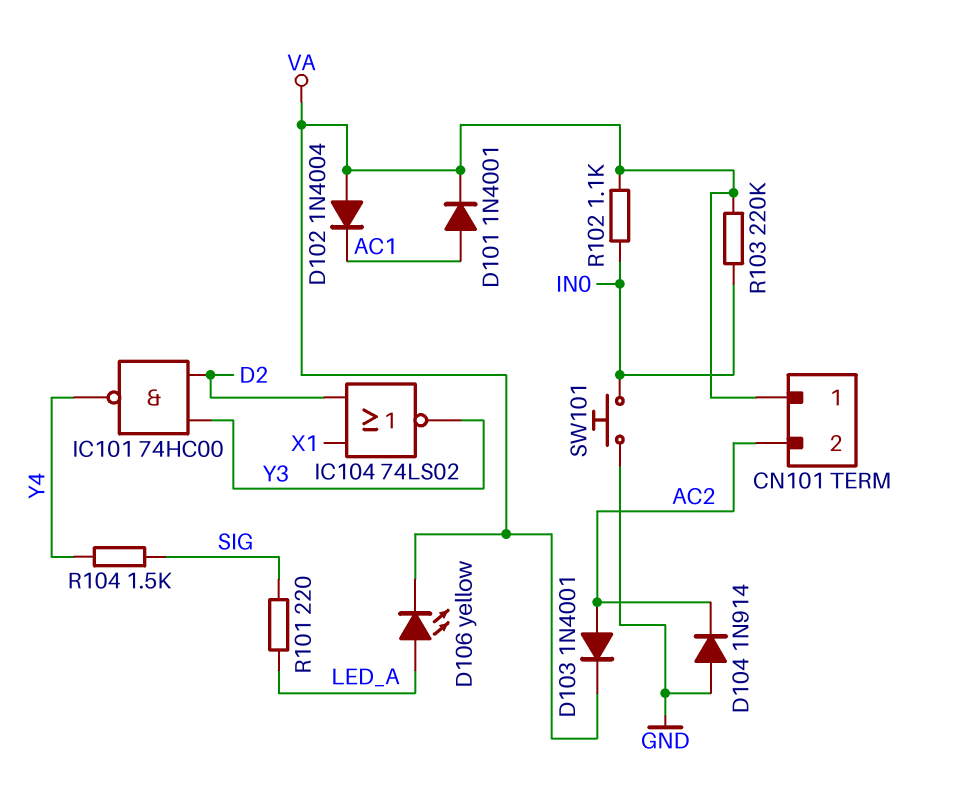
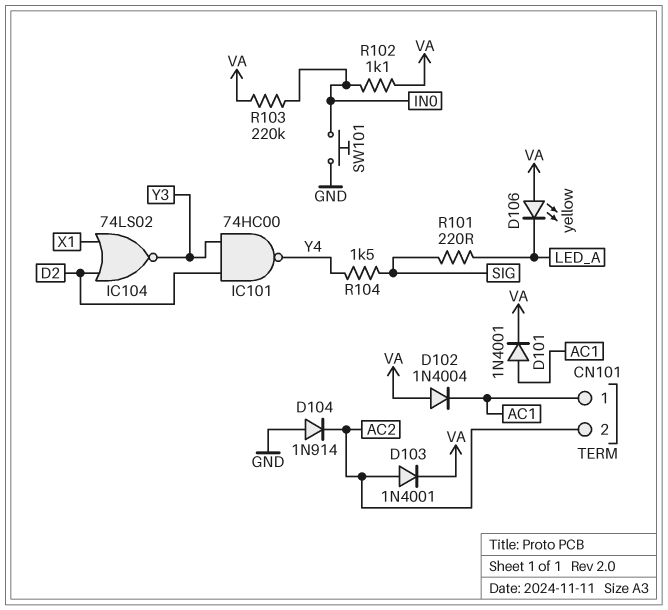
CN101 pin 1: VA -> AC1
D106: LED yellow (A LED_A, K VA) -> LED yellow (A VA, K LED_A)

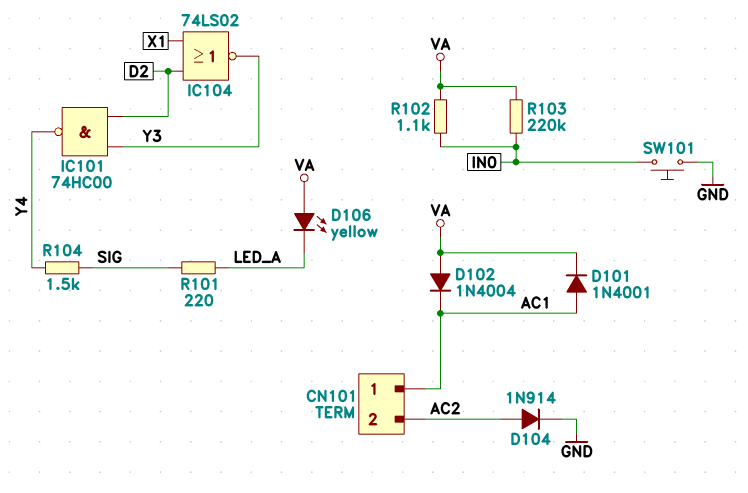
D103: diode 1N4001 (A AC2, K VA) -> none
D104: diode 1N914 (A GND, K AC2) -> diode 1N914 (A AC2, K GND)

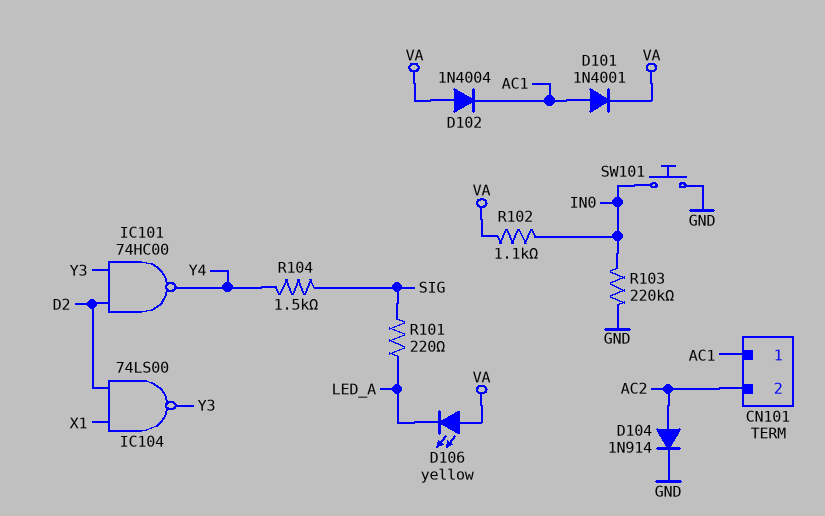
IC104: NOR 74LS02 (in D2, in X1, out Y3) -> NAND 74LS00 (in D2, in X1, out Y3)
R103: 220k (IN0, VA) -> 220k (GND, IN0)

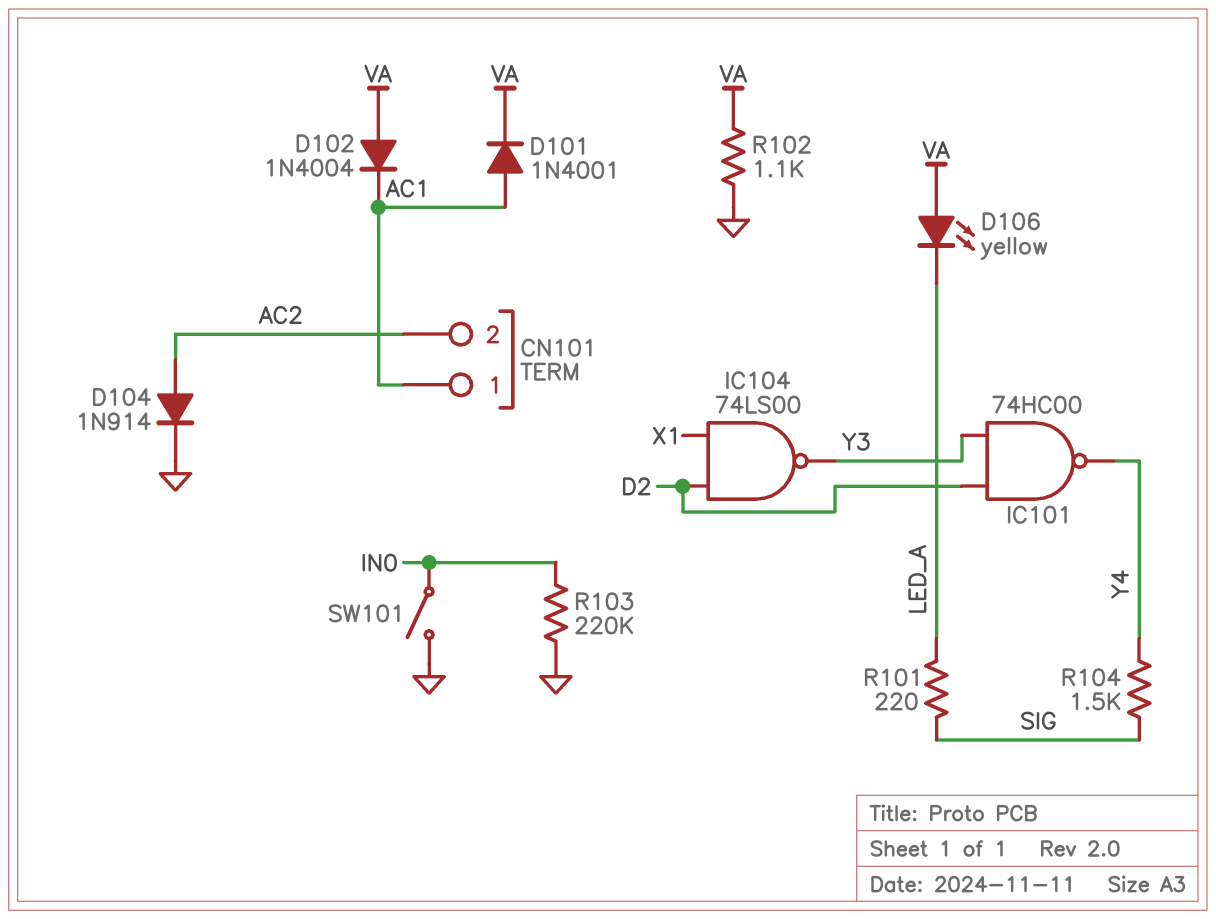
R102: 1.1k (IN0, VA) -> 1.1k (GND, VA)
SW101: button (GND, IN0) -> switch (GND, IN0)

